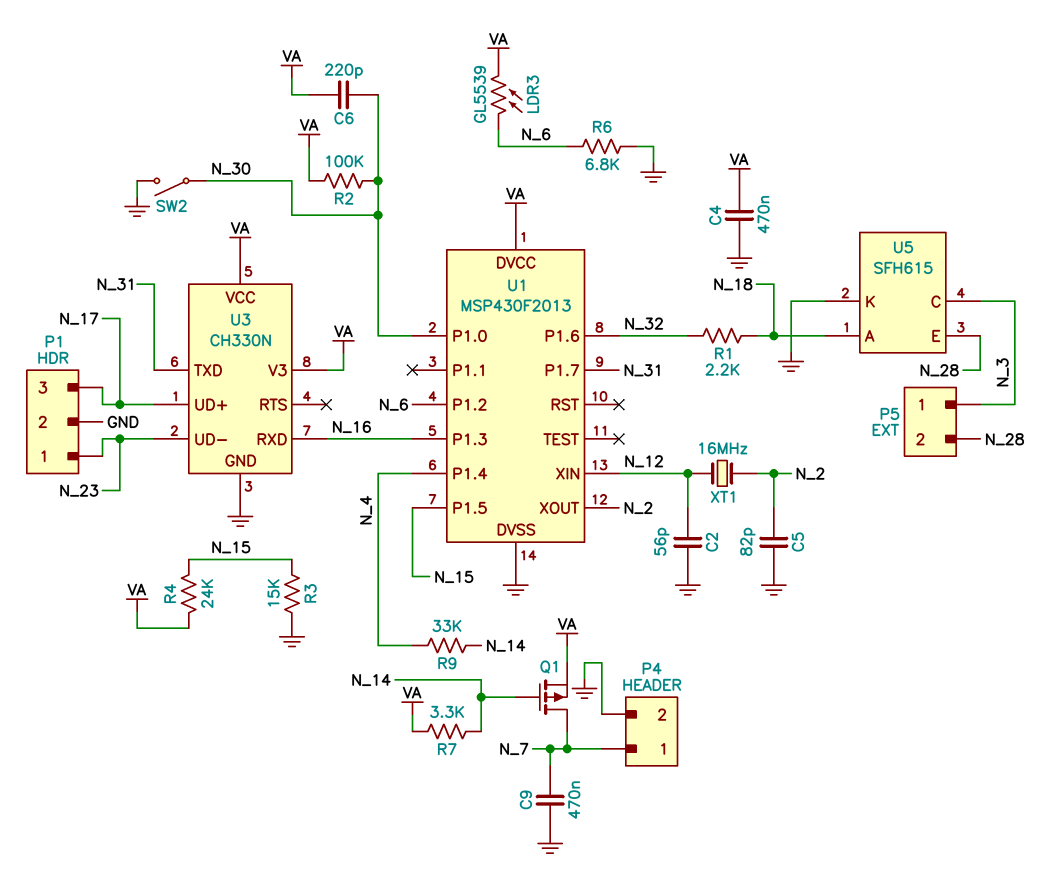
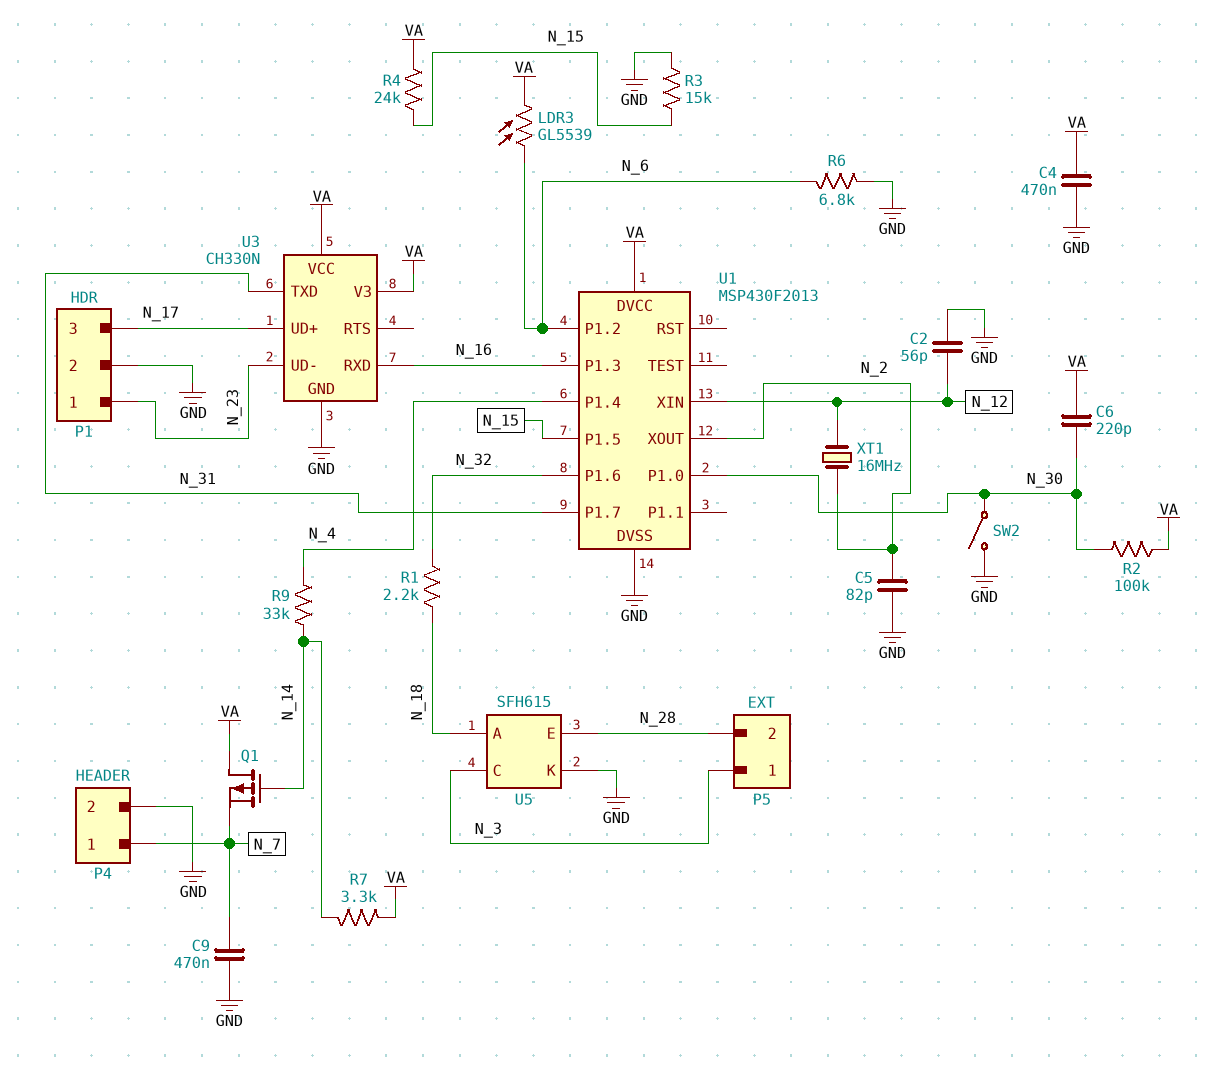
Q1: PMOS (G N_14, D N_7, S VA) -> PMOS (G N_14, D VA, S N_7)

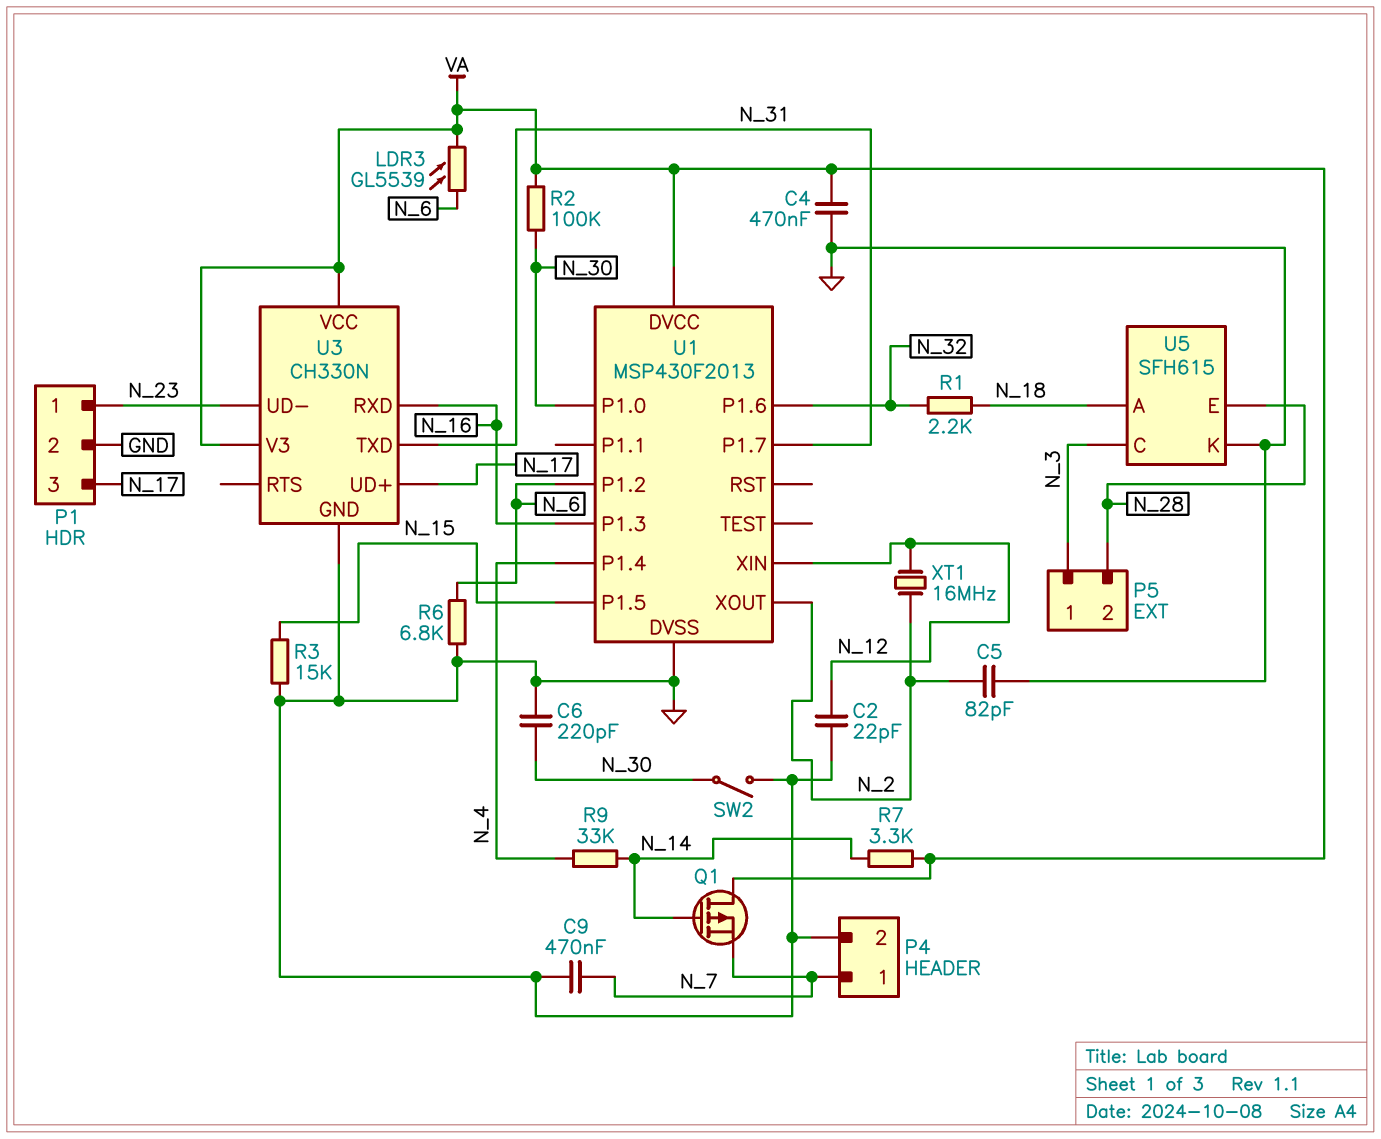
C2: 56pF (GND, N_12) -> 22pF (GND, N_12)
C6: 220pF (N_30, VA) -> 220pF (GND, N_30)
R4: 24k (N_15, VA) -> none

